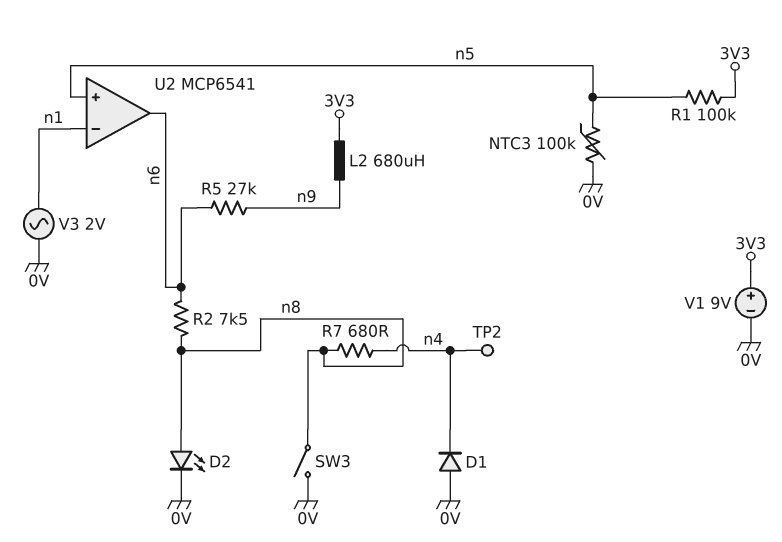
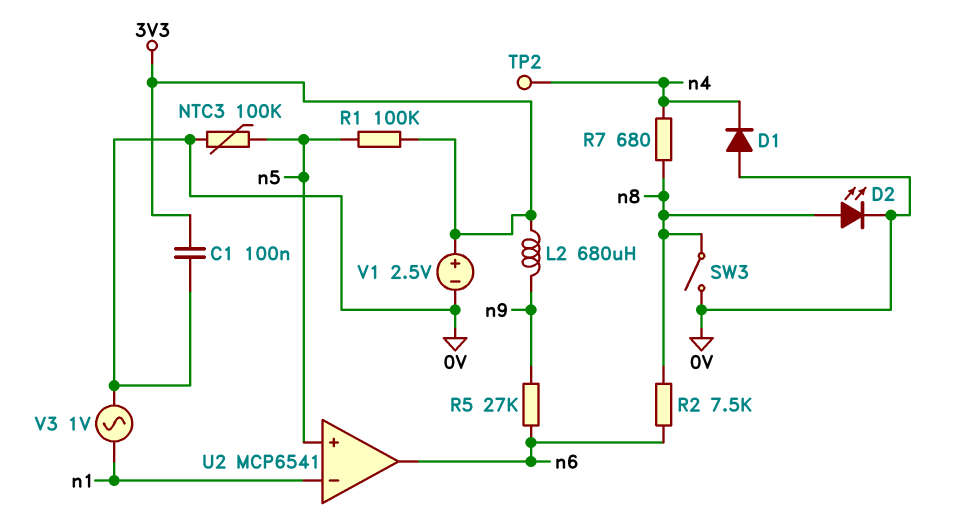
C1: none -> 100nF (0V, 3V3)
V1: 9V (plus 3V3, minus 0V) -> 2.5V (plus 3V3, minus 0V)
V3: AC 2V (0V, n1) -> AC 1V (0V, n1)

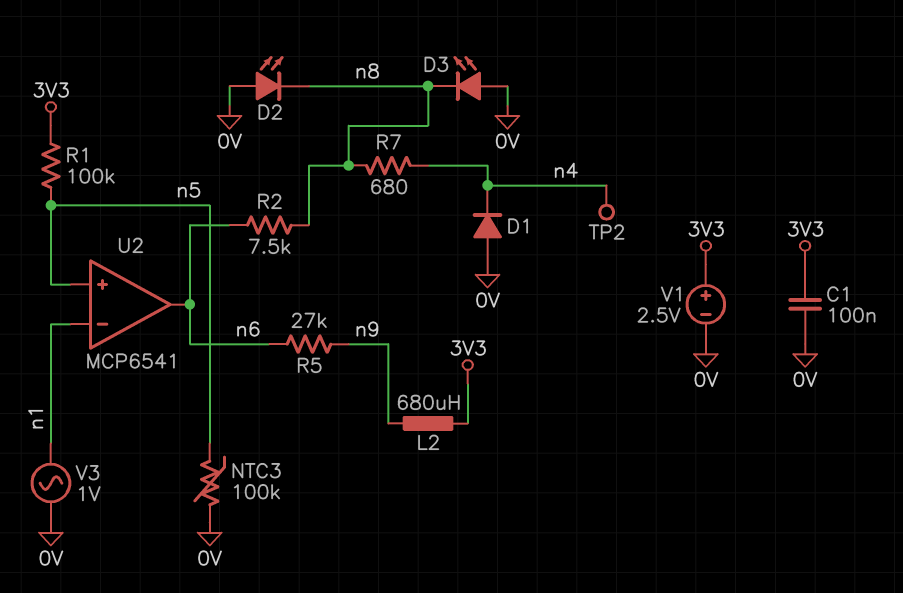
D2: LED (A n8, K 0V) -> LED (A 0V, K n8)
D3: none -> LED (A 0V, K n8)
SW3: switch (0V, n8) -> none

